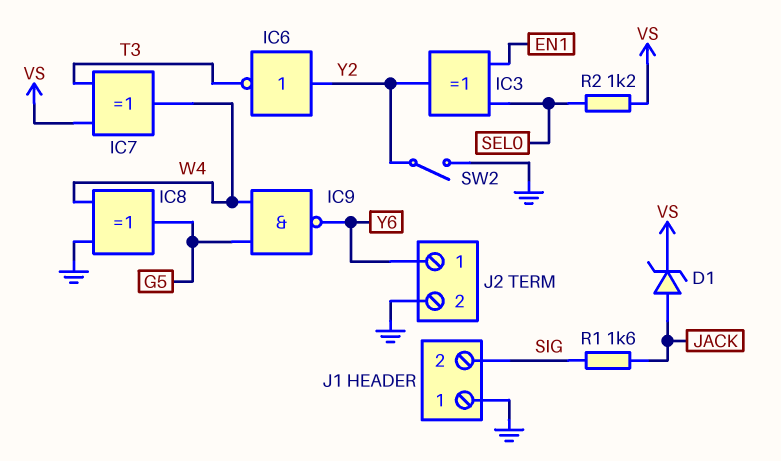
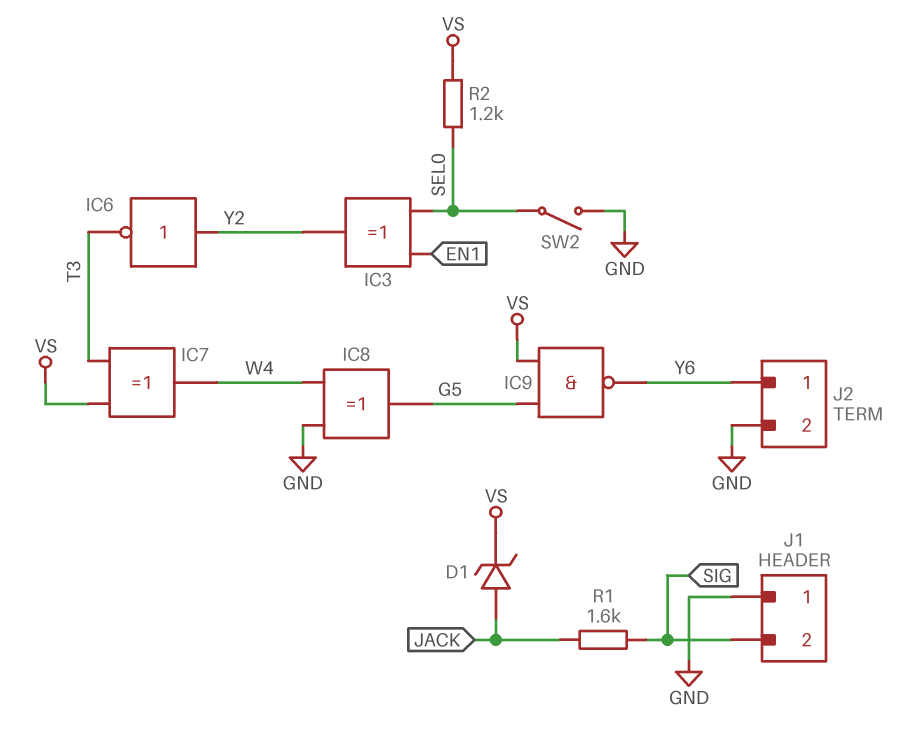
IC9: NAND (in G5, in W4, out Y6) -> NAND (in G5, in VS, out Y6)
SW2: switch (GND, Y2) -> switch (GND, SEL0)

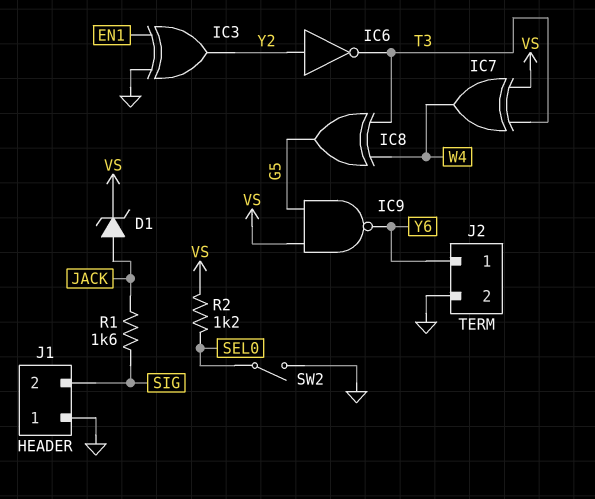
IC3: XOR (in EN1, in SEL0, out Y2) -> XOR (in EN1, in GND, out Y2)
IC8: XOR (in GND, in W4, out G5) -> XOR (in T3, in W4, out G5)

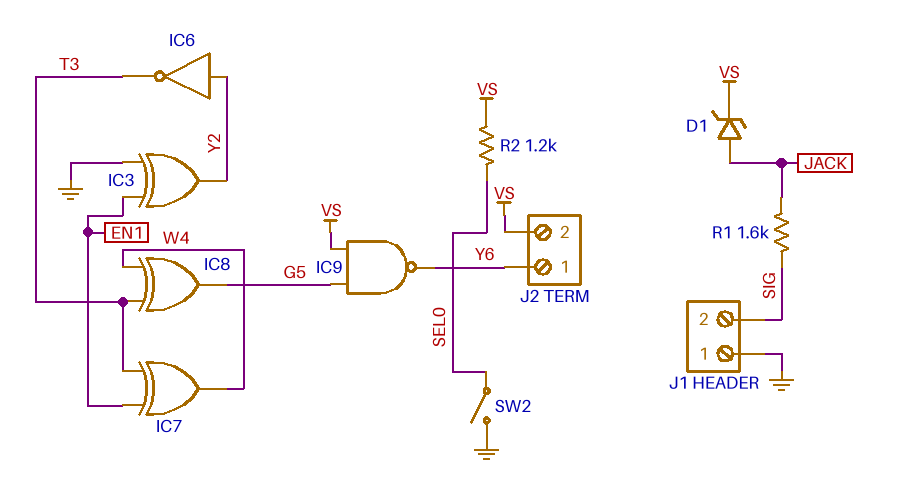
IC7: XOR (in T3, in VS, out W4) -> XOR (in EN1, in T3, out W4)
J2 pin 2: GND -> VS

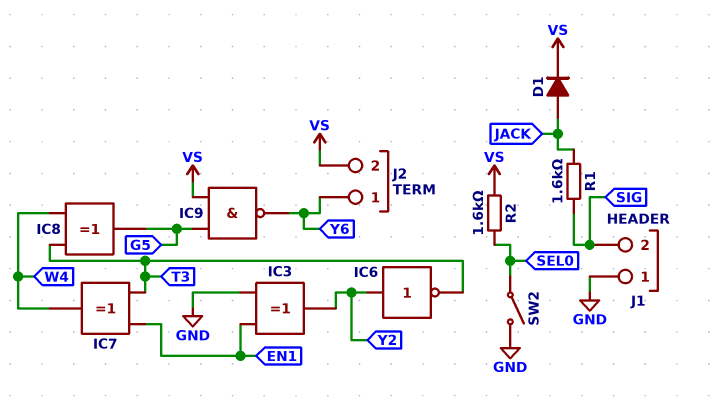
D1: zener (A JACK, K VS) -> diode (A JACK, K VS)
R2: 1.2k (SEL0, VS) -> 1.6k (SEL0, VS)

